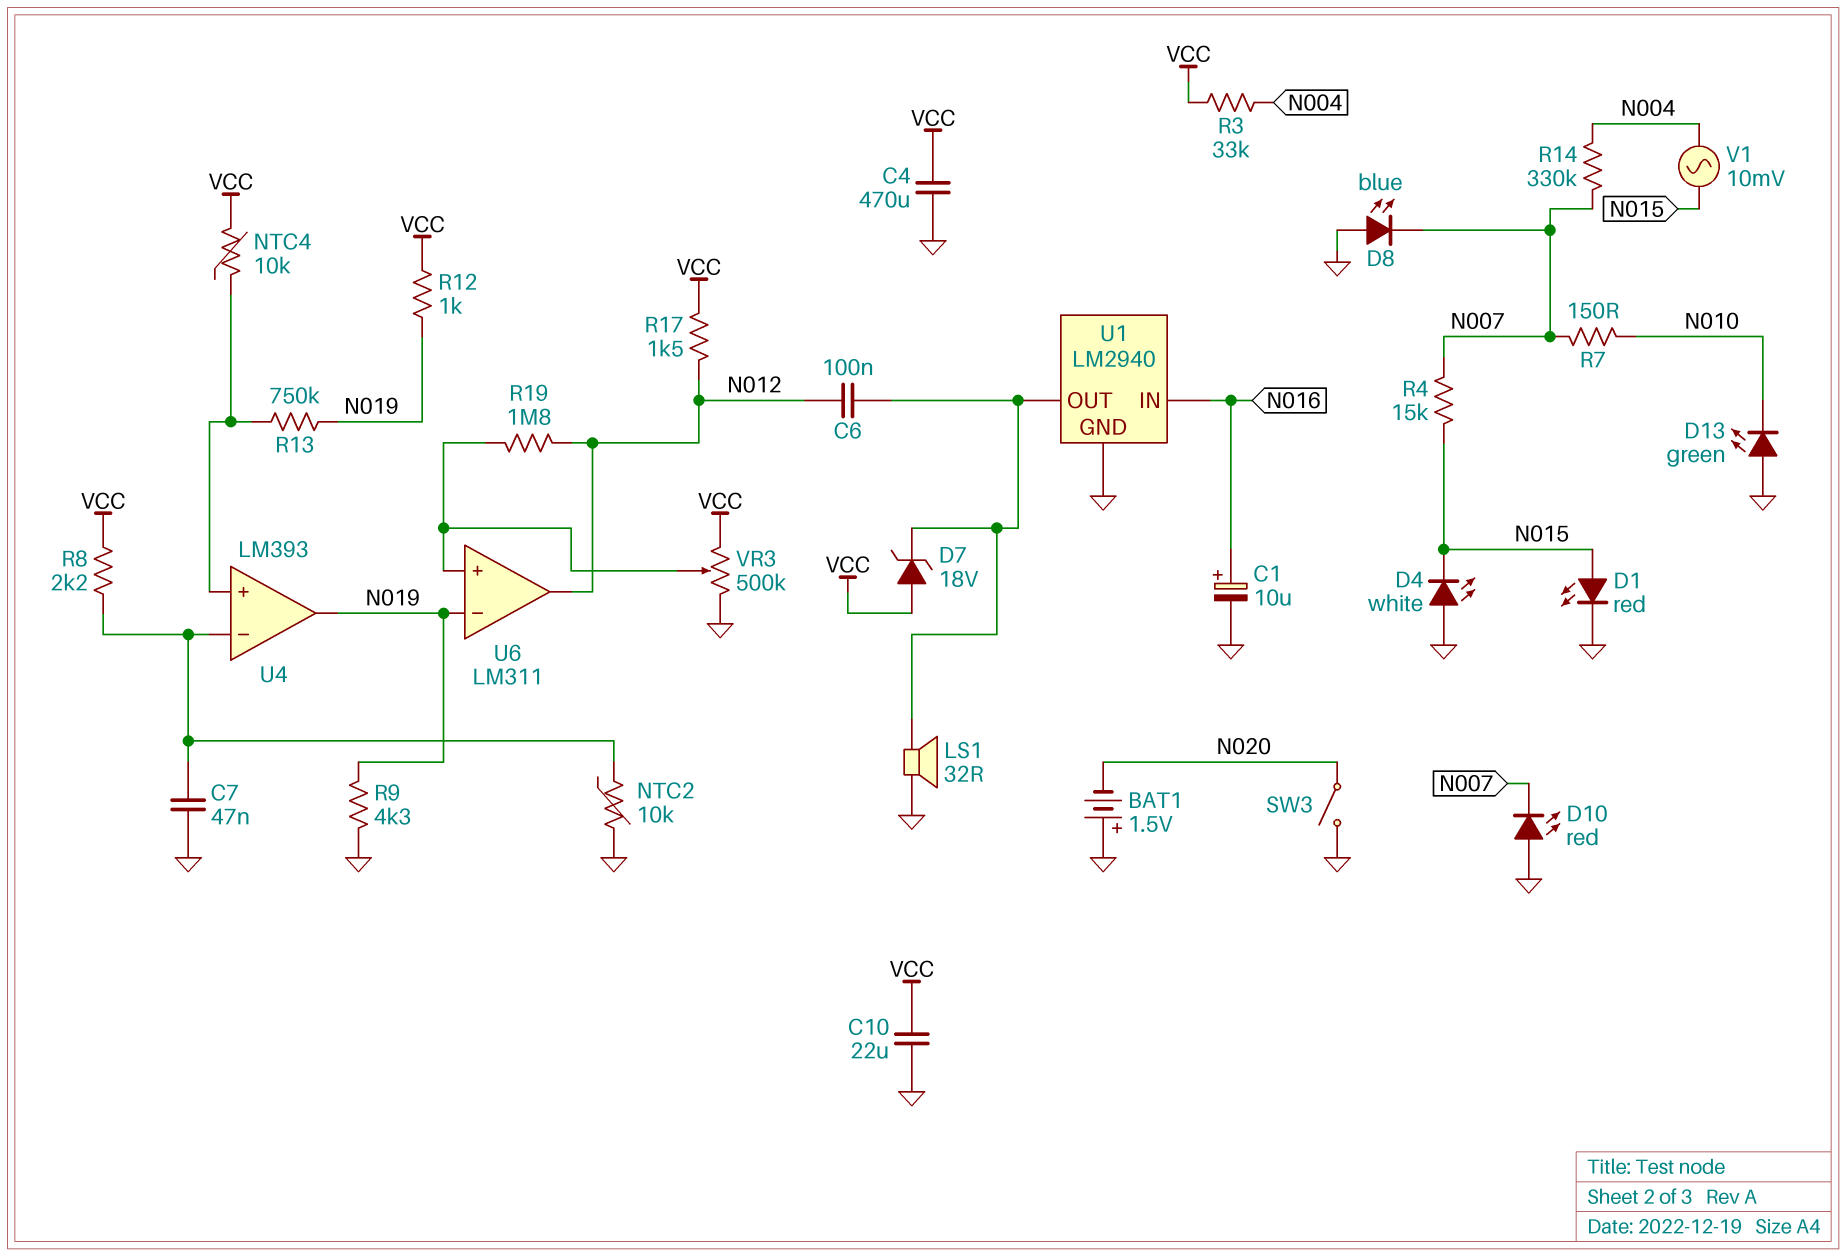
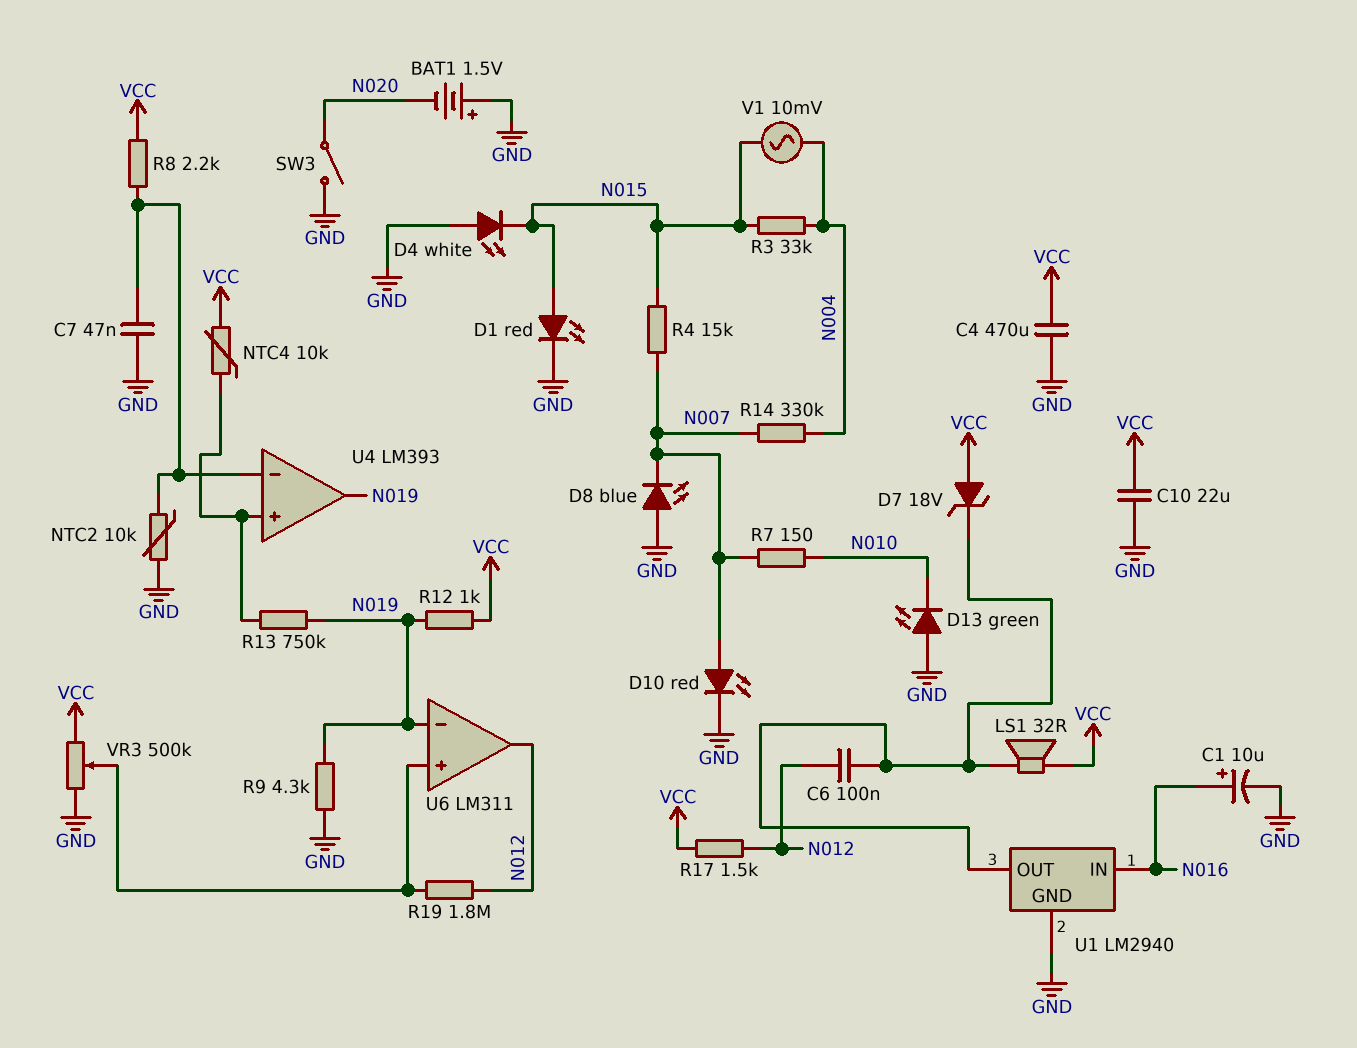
D10: LED red (A GND, K N007) -> LED red (A N007, K GND)
LS1: speaker 32R (GND, U1/OUT) -> speaker 32R (U1/OUT, VCC)
R3: 33k (N004, VCC) -> 33k (N004, N015)

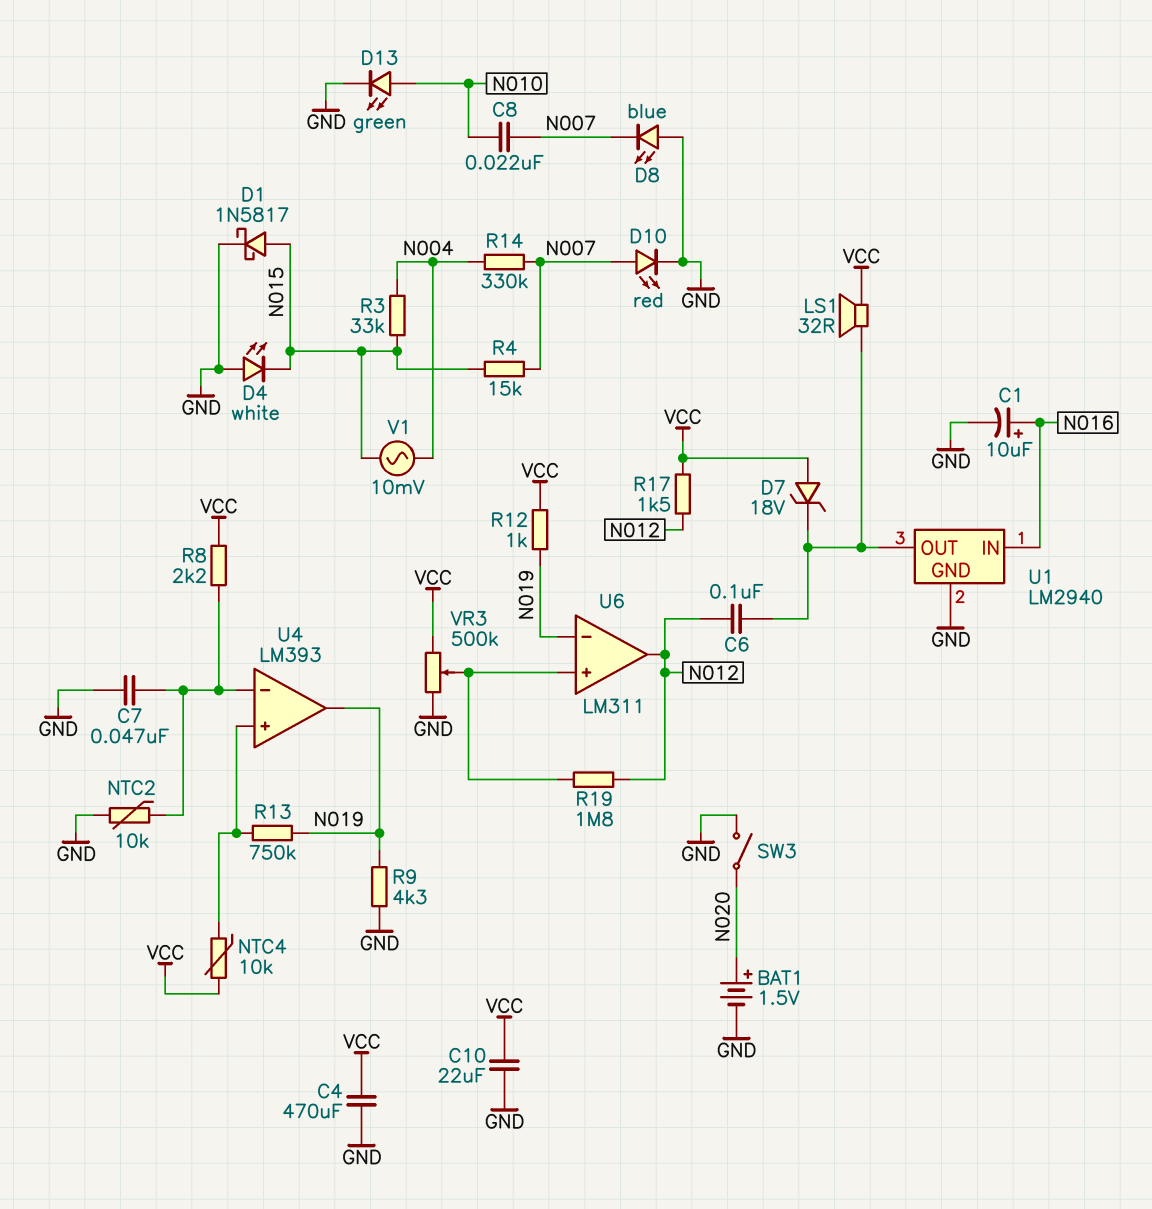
BAT1: 1.5V (plus GND, minus N020) -> 1.5V (plus N020, minus GND)
C8: none -> 22nF (N007, N010)
D1: LED red (A N015, K GND) -> schottky 1N5817 (A N015, K GND)
D13: LED green (A GND, K N010) -> LED green (A N010, K GND)
R7: 150 (N007, N010) -> none

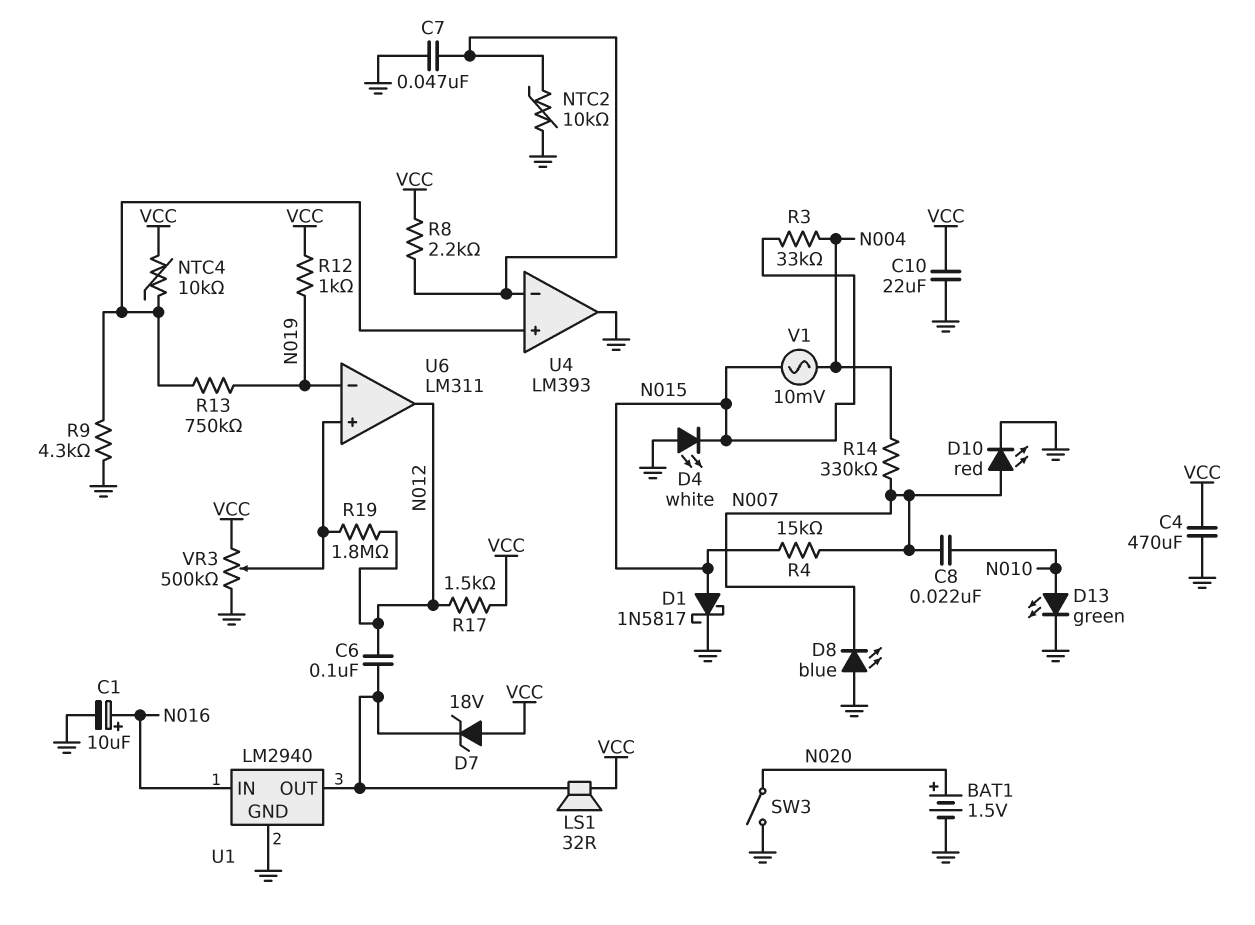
R9: 4.3k (GND, N019) -> 4.3k (GND, U4/in+)
U4 pin out: N019 -> GND

